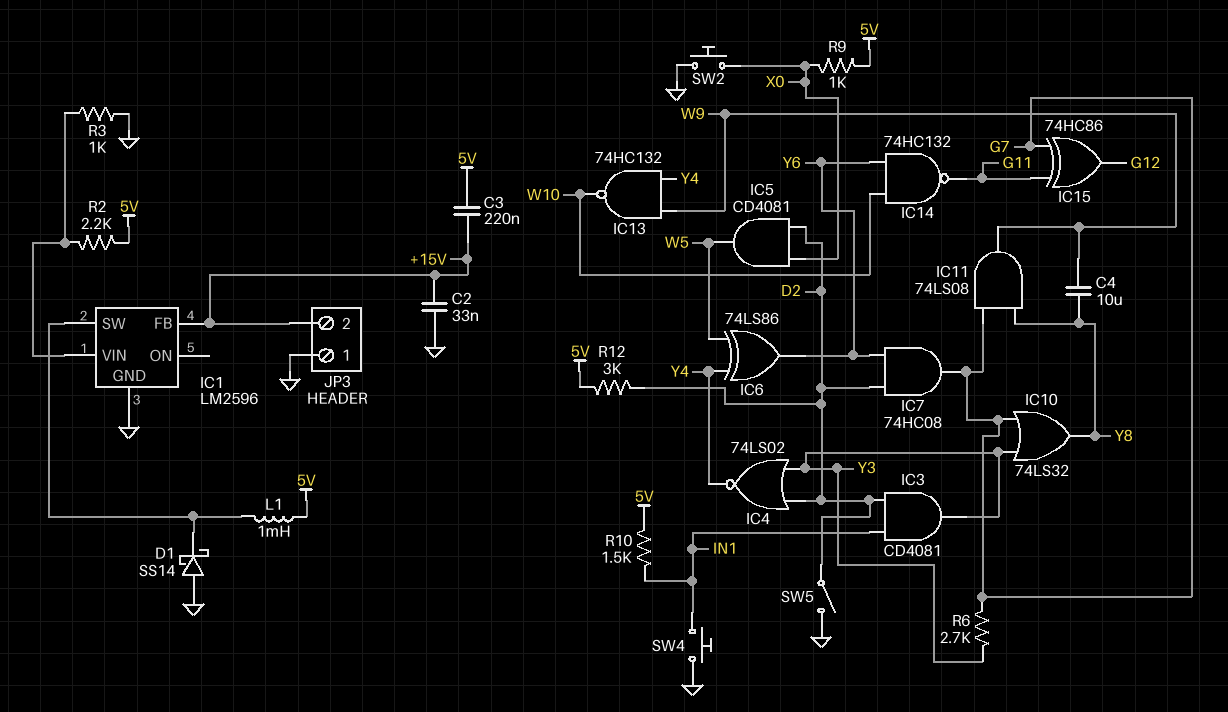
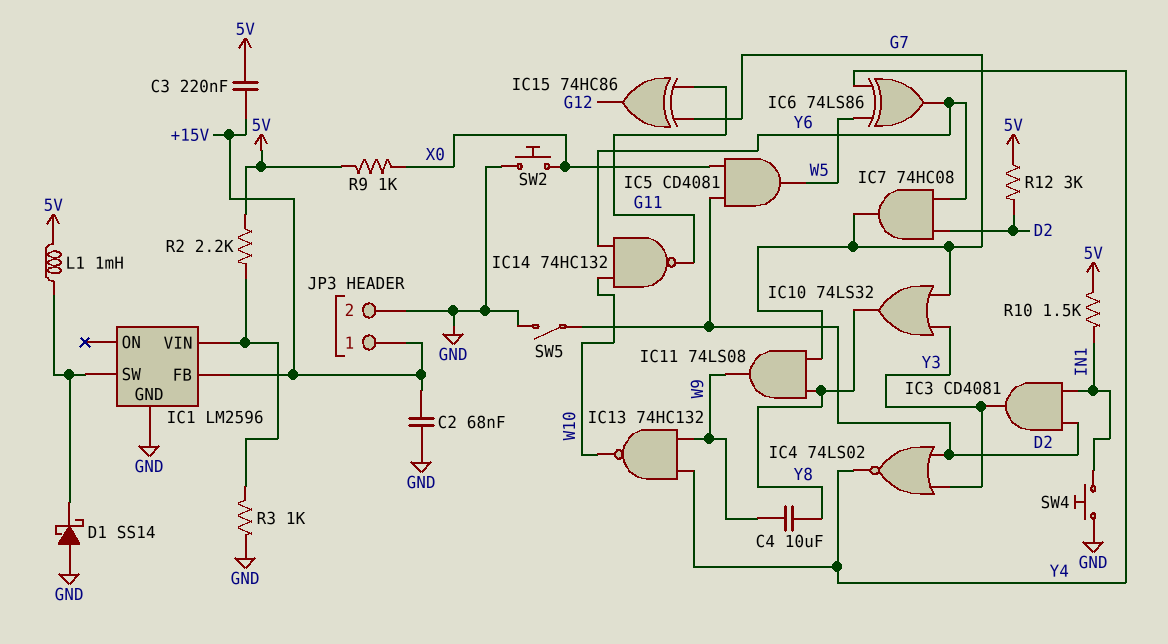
C2: 33nF (+15V, GND) -> 68nF (+15V, GND)
JP3 pin 1: GND -> +15V
JP3 pin 2: +15V -> GND
R6: 2.7k (G7, Y3) -> none

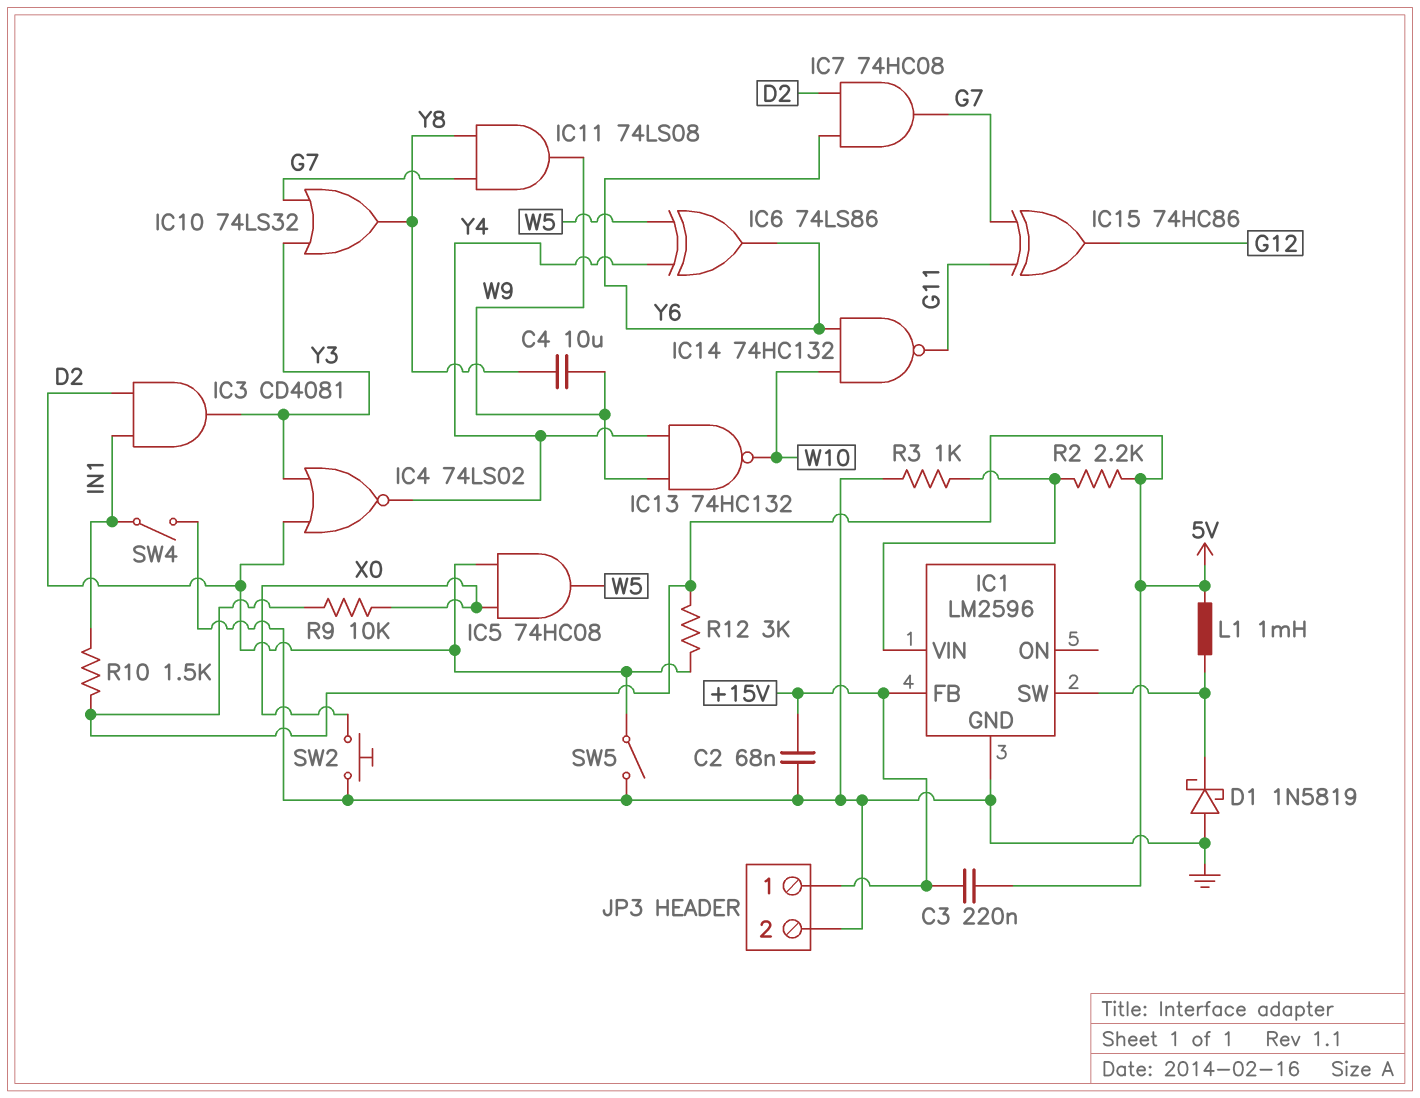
D1: schottky SS14 (A GND, K IC1/SW) -> schottky 1N5819 (A GND, K IC1/SW)
IC5: AND CD4081 (in D2, in X0, out W5) -> AND 74HC08 (in D2, in X0, out W5)
R9: 1k (5V, X0) -> 10k (5V, X0)
SW4: button (GND, IN1) -> switch (GND, IN1)

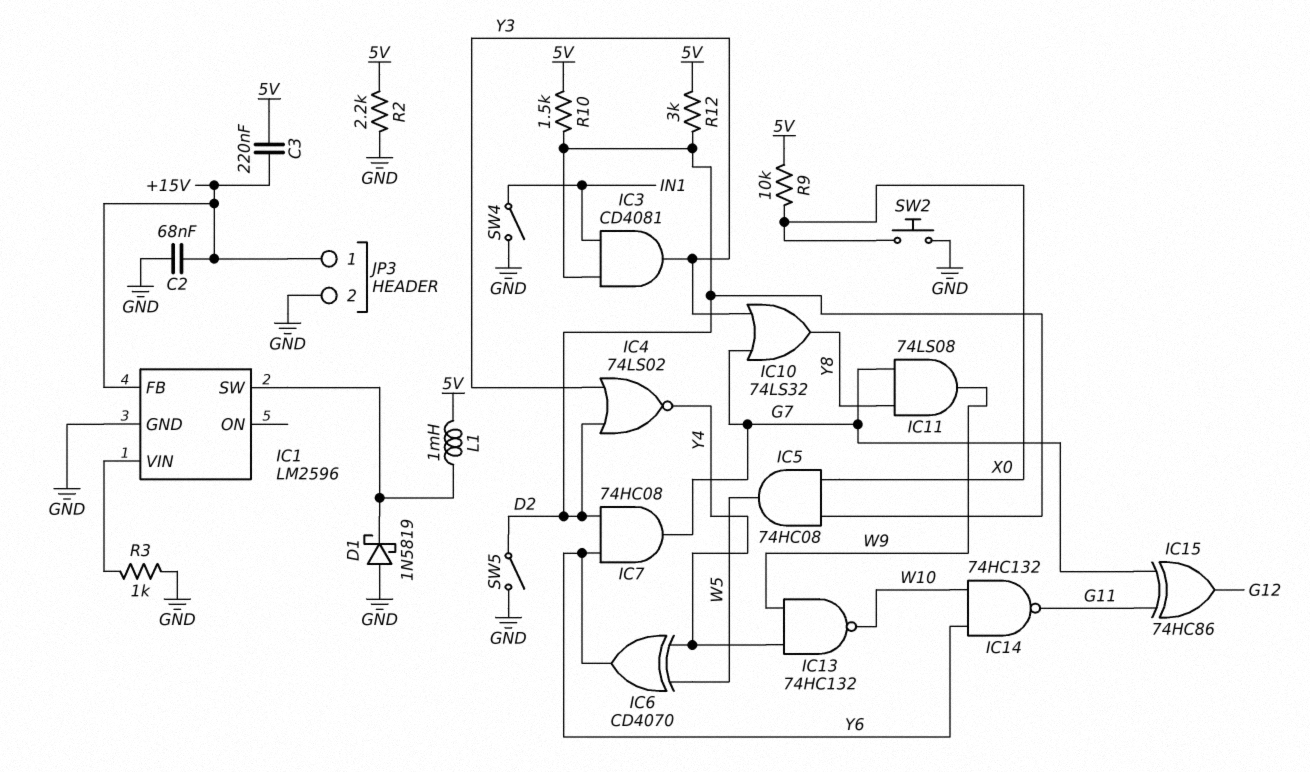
C4: 10uF (W9, Y8) -> none
IC6: XOR 74LS86 (in W5, in Y4, out Y6) -> XOR CD4070 (in W5, in Y4, out Y6)
R2: 2.2k (5V, IC1/VIN) -> 2.2k (5V, GND)
R10: 1.5k (5V, IN1) -> 1.5k (5V, D2)

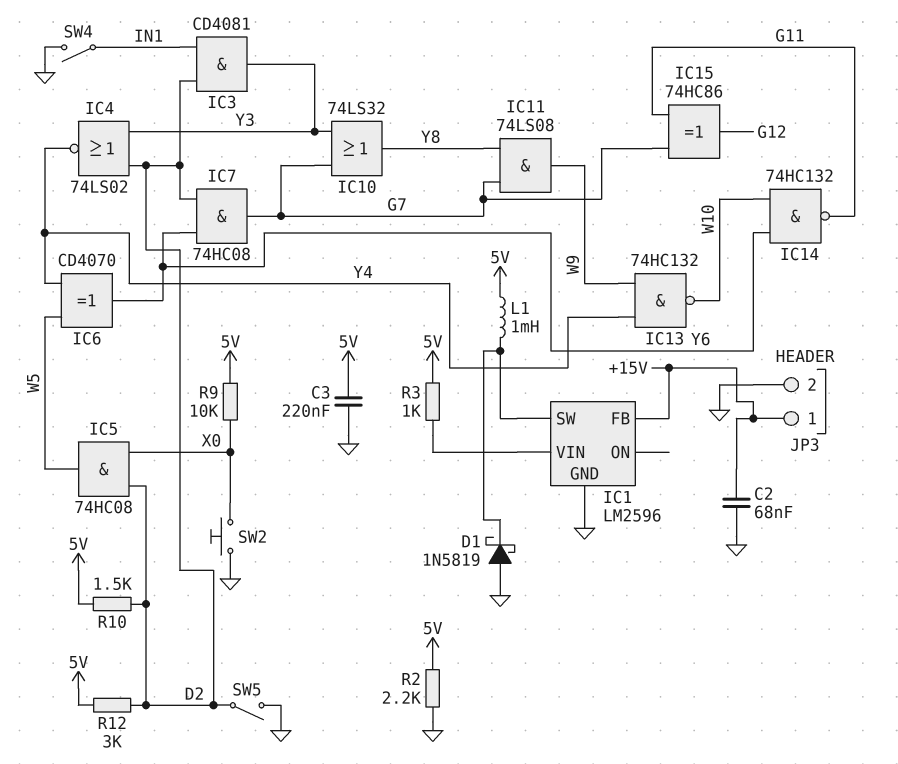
C3: 220nF (+15V, 5V) -> 220nF (5V, GND)
R3: 1k (GND, IC1/VIN) -> 1k (5V, IC1/VIN)

